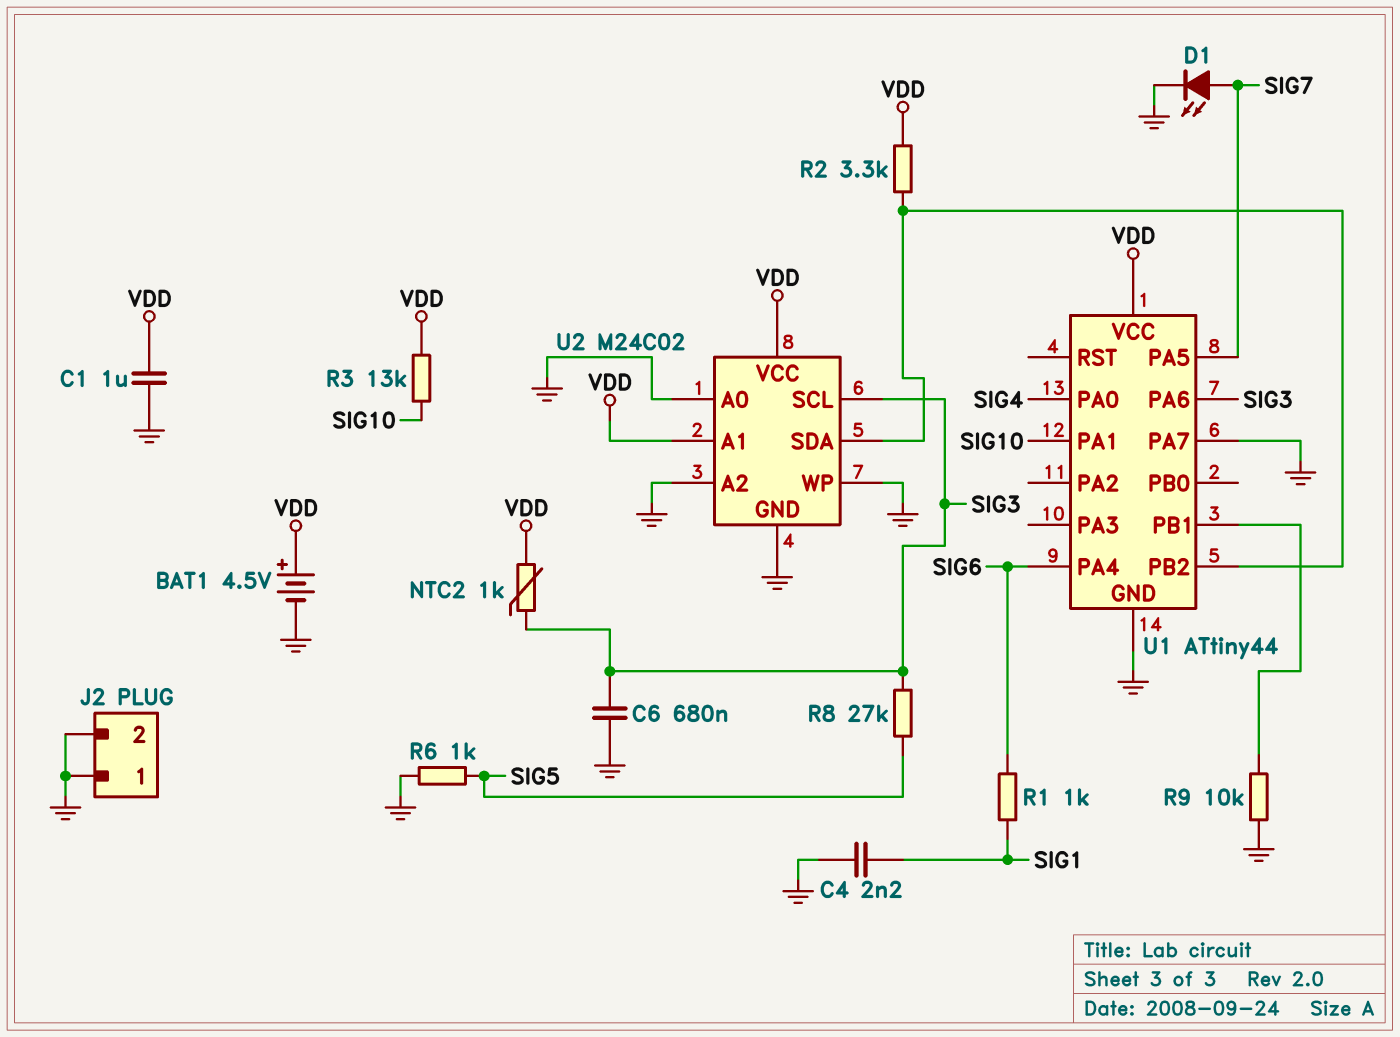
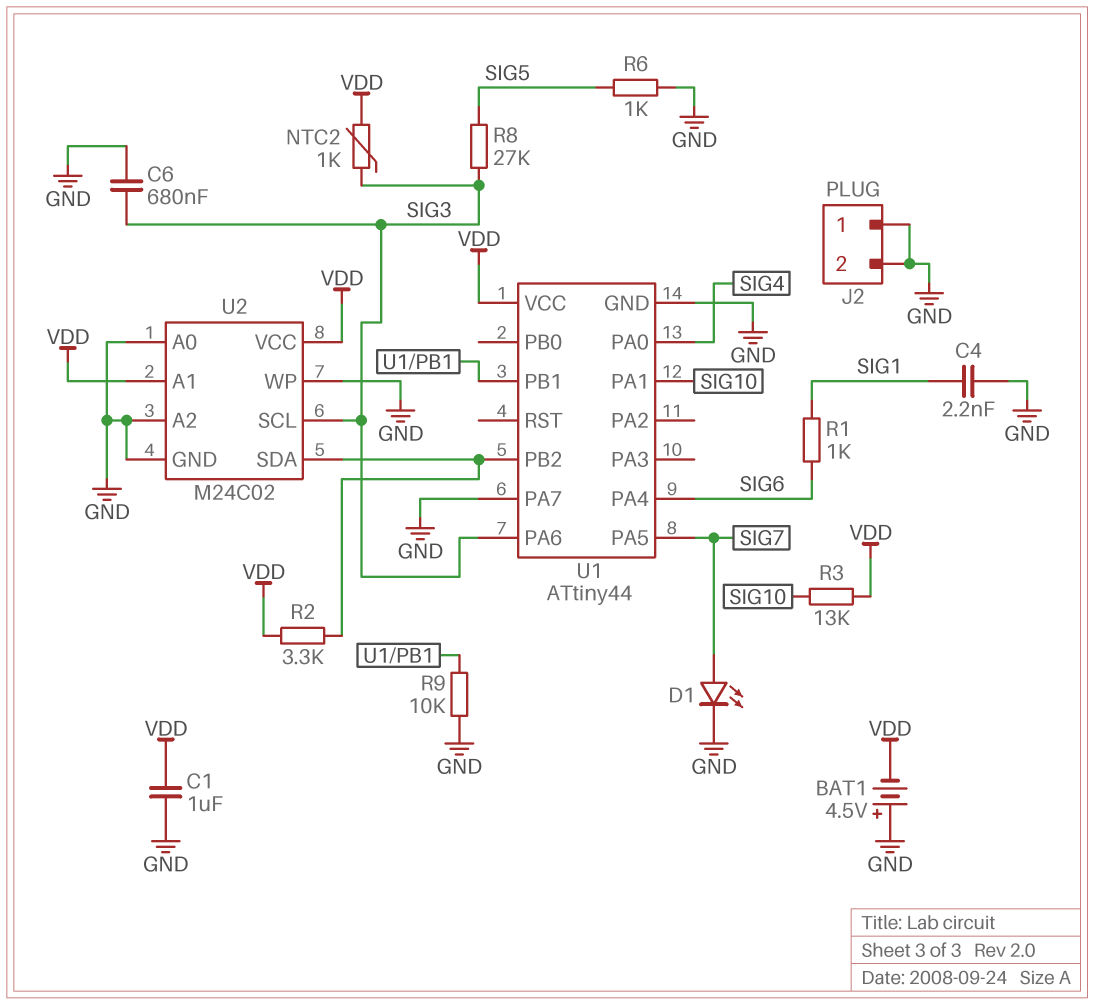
BAT1: 4.5V (plus VDD, minus GND) -> 4.5V (plus GND, minus VDD)

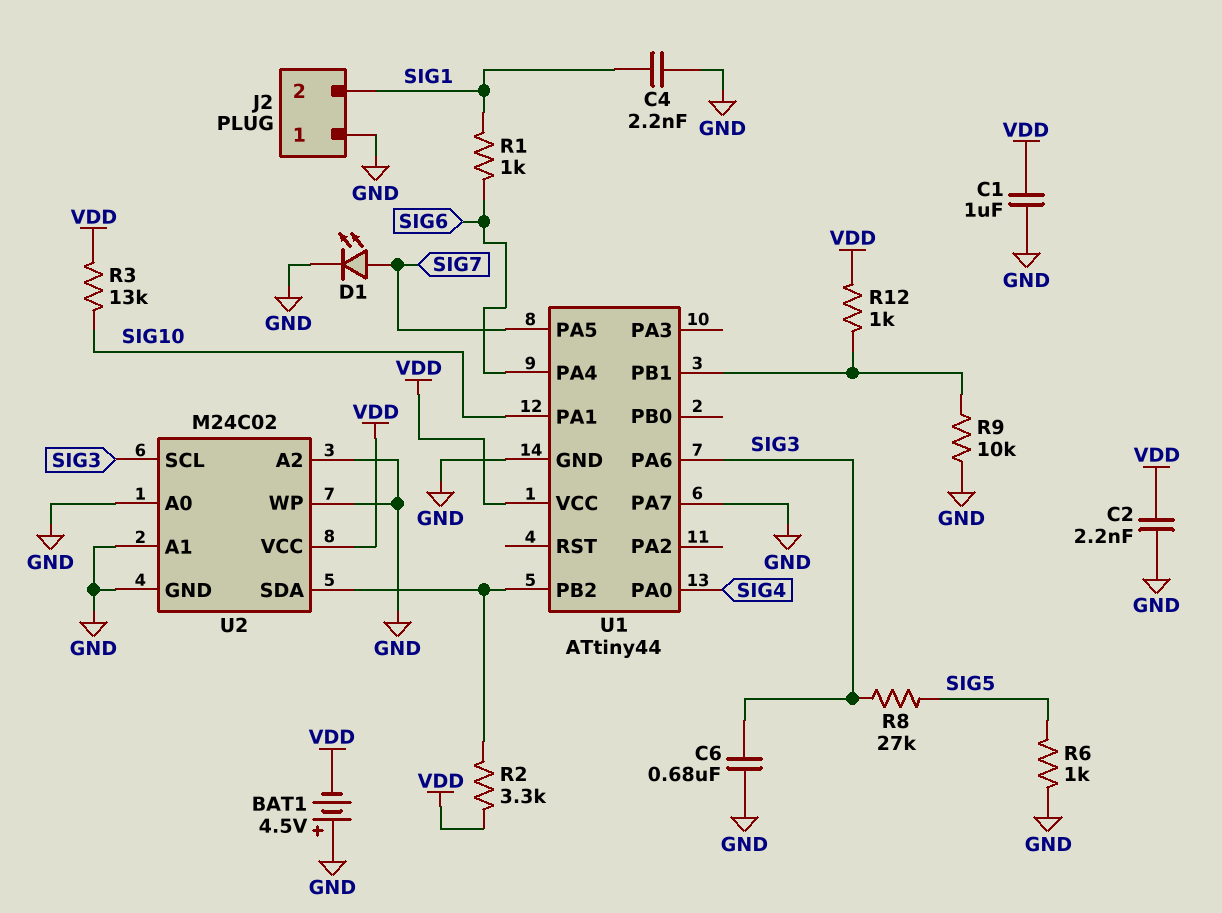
C2: none -> 2.2nF (GND, VDD)
J2 pin 2: GND -> SIG1
NTC2: 1k (SIG3, VDD) -> none
R12: none -> 1k (U1/PB1, VDD)
U2 pin A1: VDD -> GND

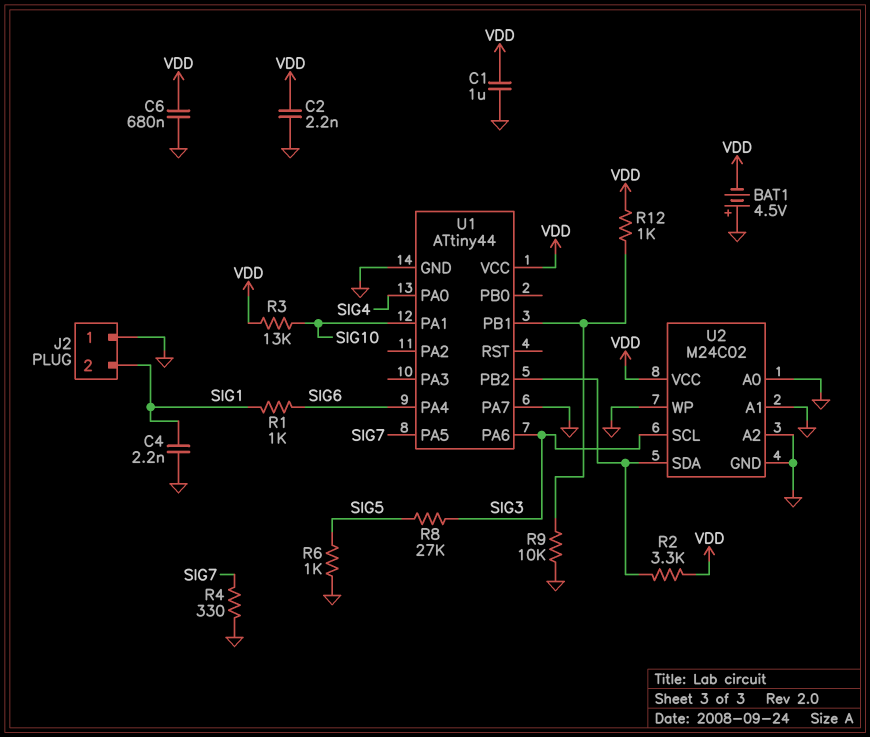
C6: 680nF (GND, SIG3) -> 680nF (GND, VDD)
D1: LED (A SIG7, K GND) -> none
R4: none -> 330 (GND, SIG7)

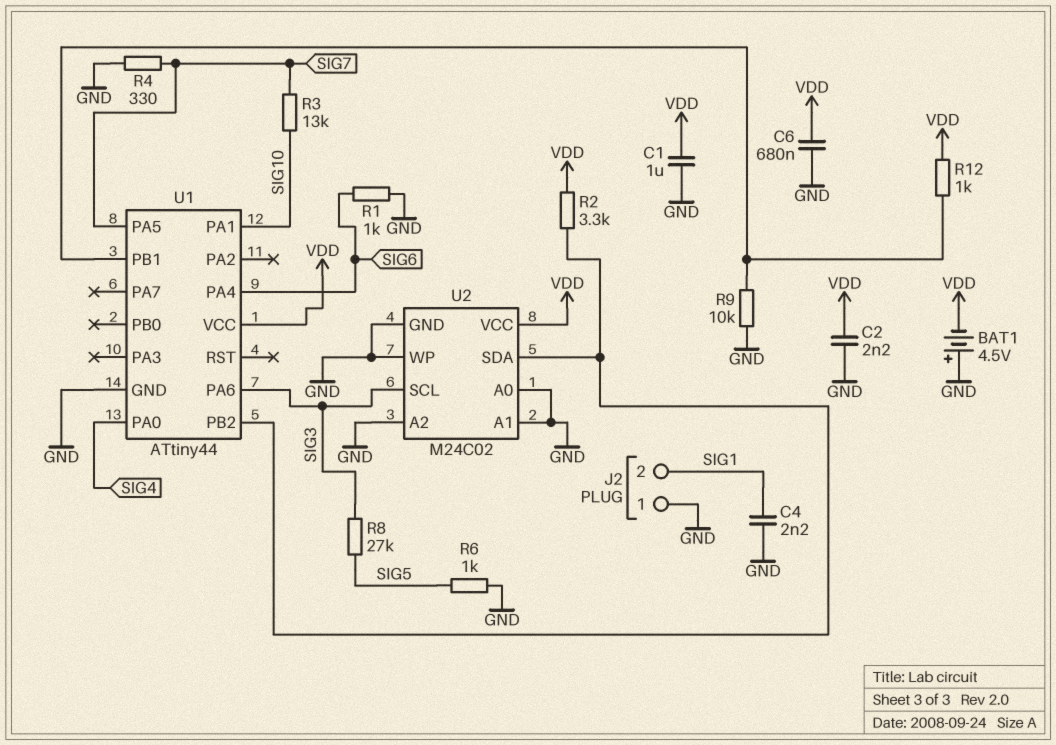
R1: 1k (SIG1, SIG6) -> 1k (GND, SIG6)
R3: 13k (SIG10, VDD) -> 13k (SIG7, SIG10)
U1 pin PA7: GND -> none

